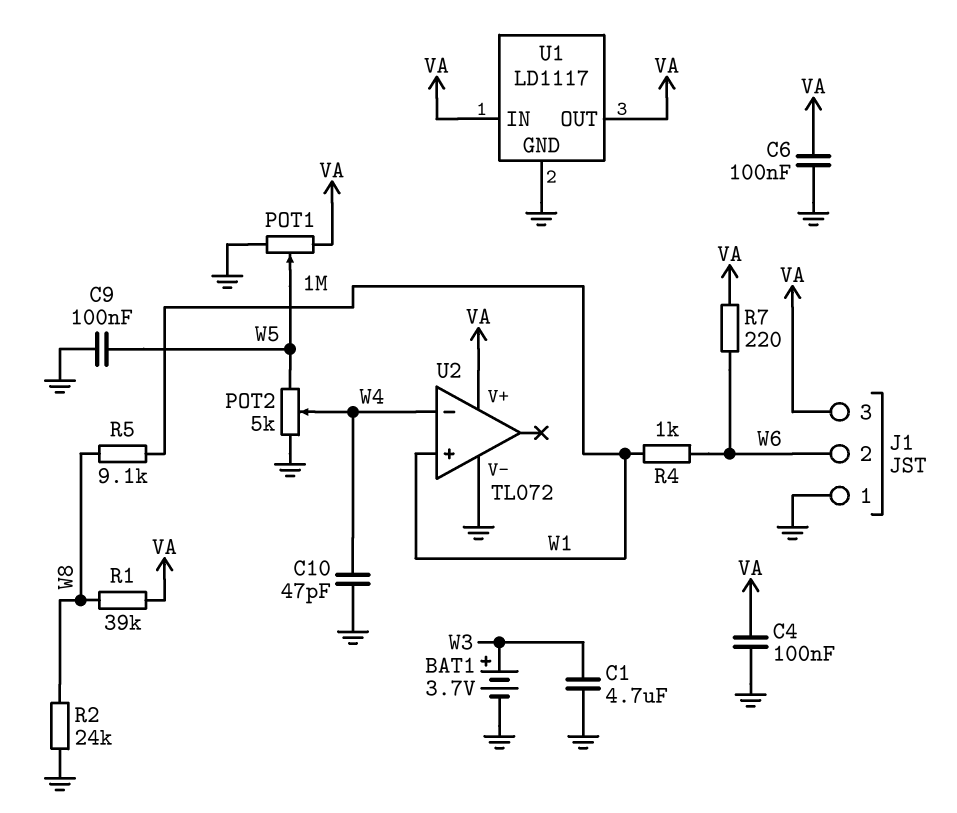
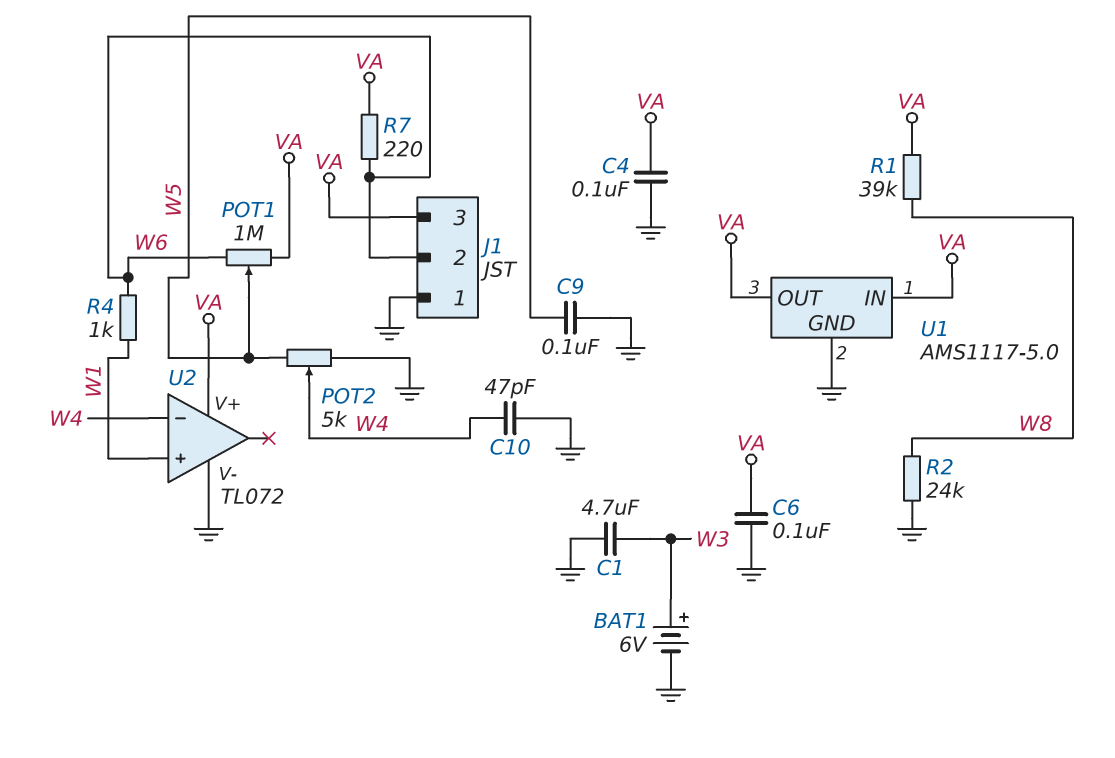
BAT1: 3.7V (plus W3, minus GND) -> 6V (plus W3, minus GND)
POT1: 1M (GND, VA, wiper W5) -> 1M (VA, W6, wiper W5)
R5: 9.1k (W1, W8) -> none
U1: LD1117 -> AMS1117-5.0

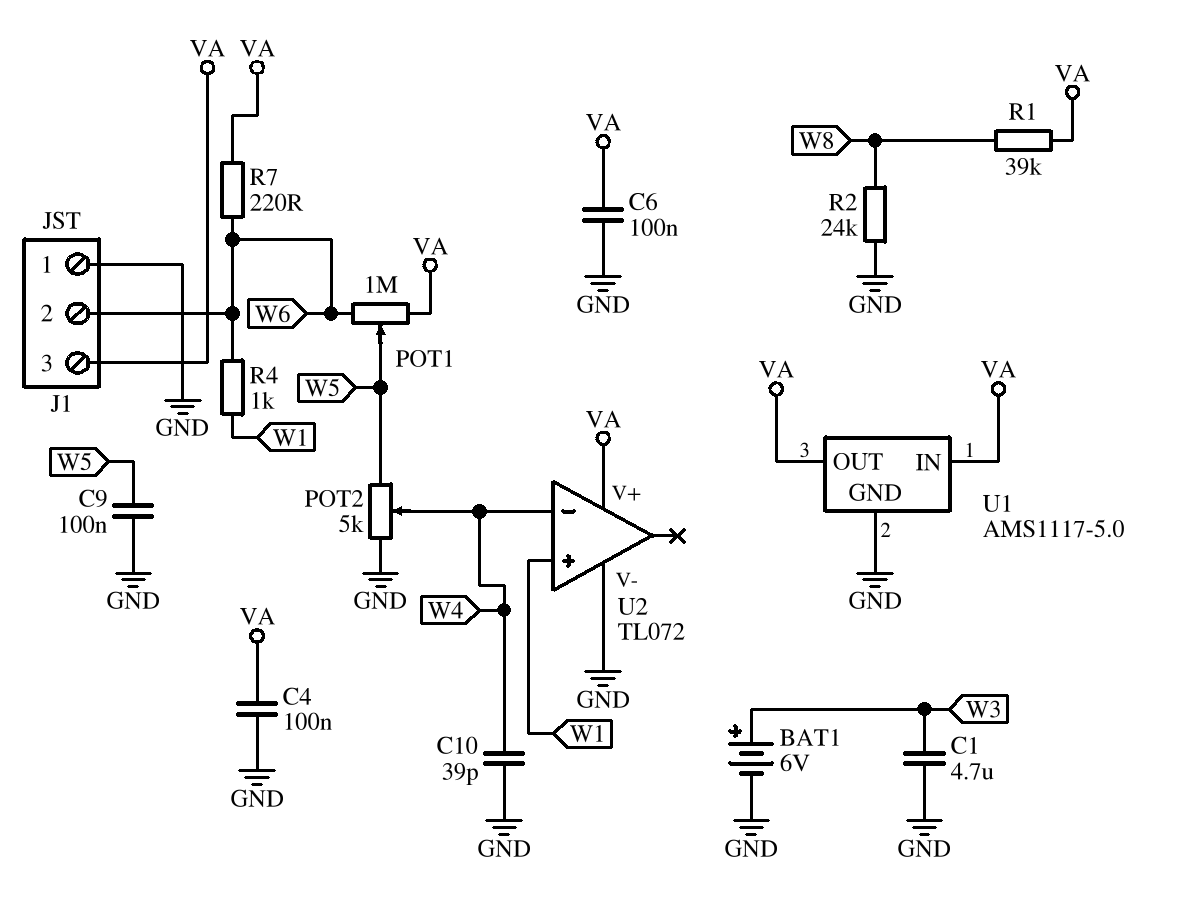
C10: 47pF (GND, W4) -> 39pF (GND, W4)

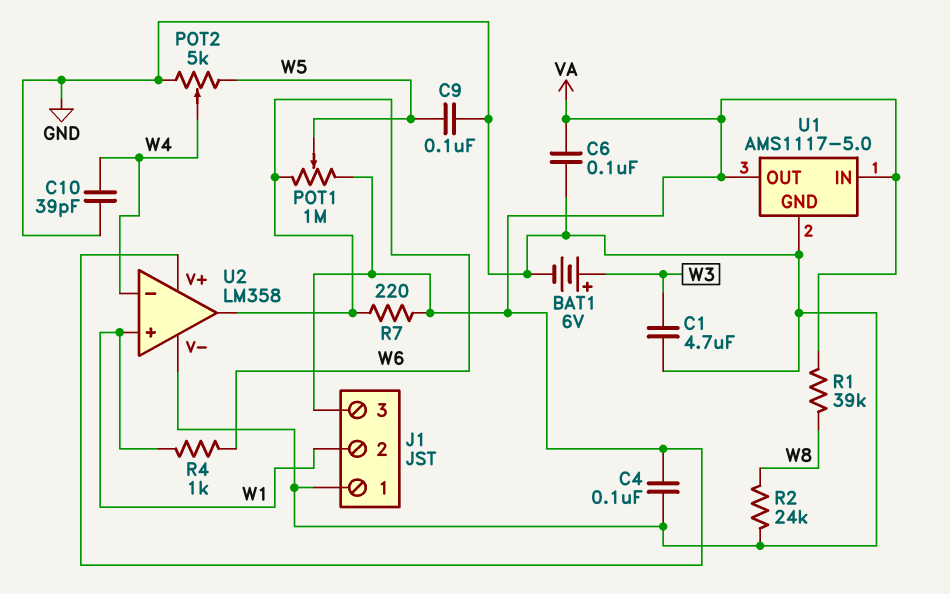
J1 pin 2: W6 -> W1
U2: TL072 -> LM358
U2 pin out: none -> W6

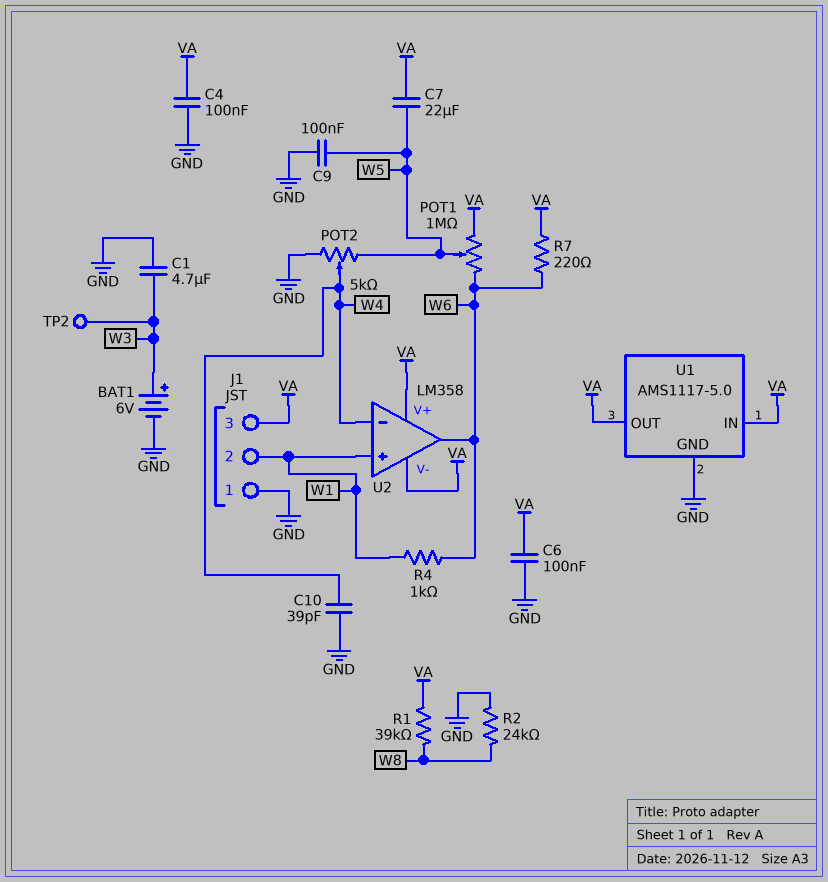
C7: none -> 22uF (VA, W5)
TP2: none -> test point (W3)
U2 pin V-: GND -> VA

